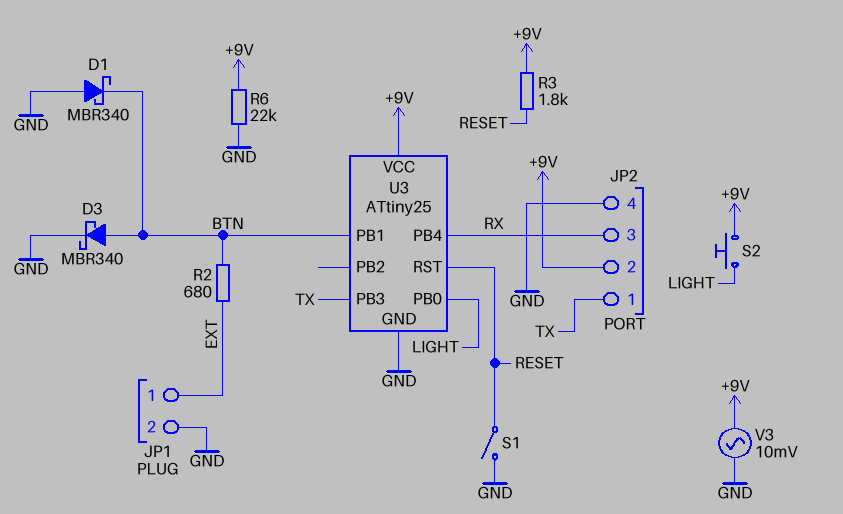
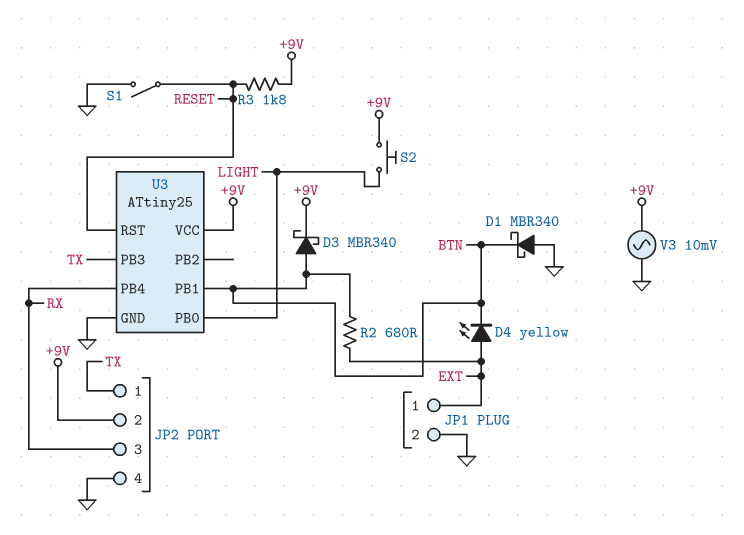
D3: schottky MBR340 (A BTN, K GND) -> schottky MBR340 (A BTN, K +9V)
D4: none -> LED yellow (A EXT, K BTN)
R6: 22k (+9V, GND) -> none

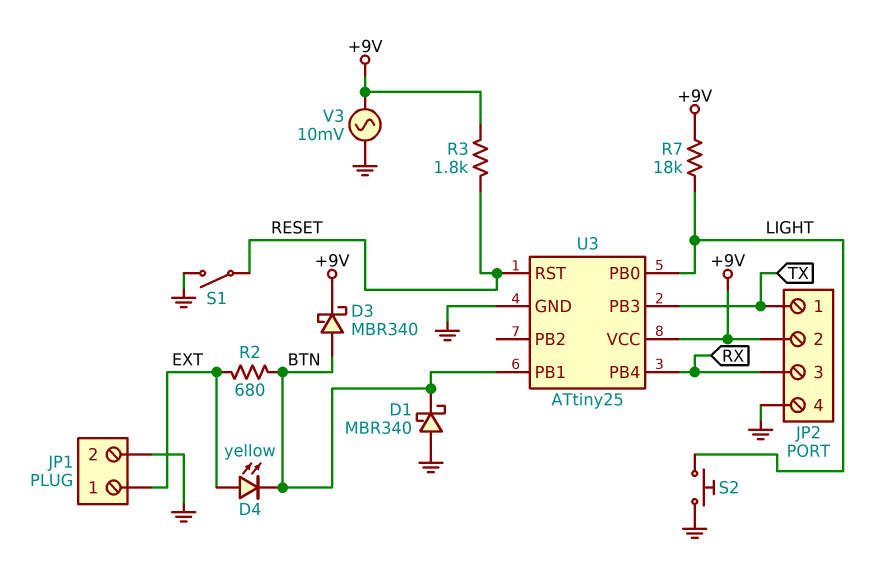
R7: none -> 18k (+9V, LIGHT)
S2: button (+9V, LIGHT) -> button (GND, LIGHT)

